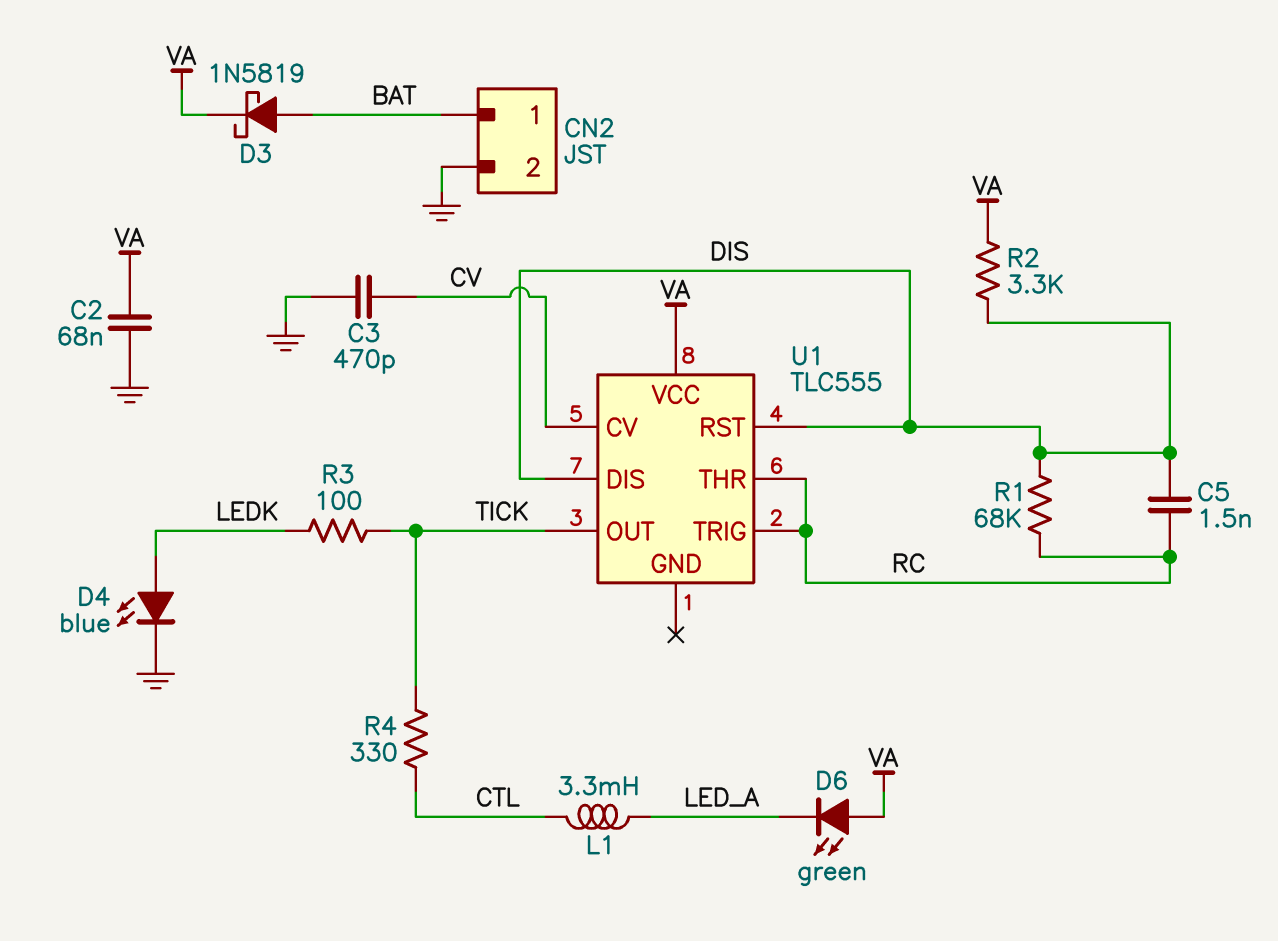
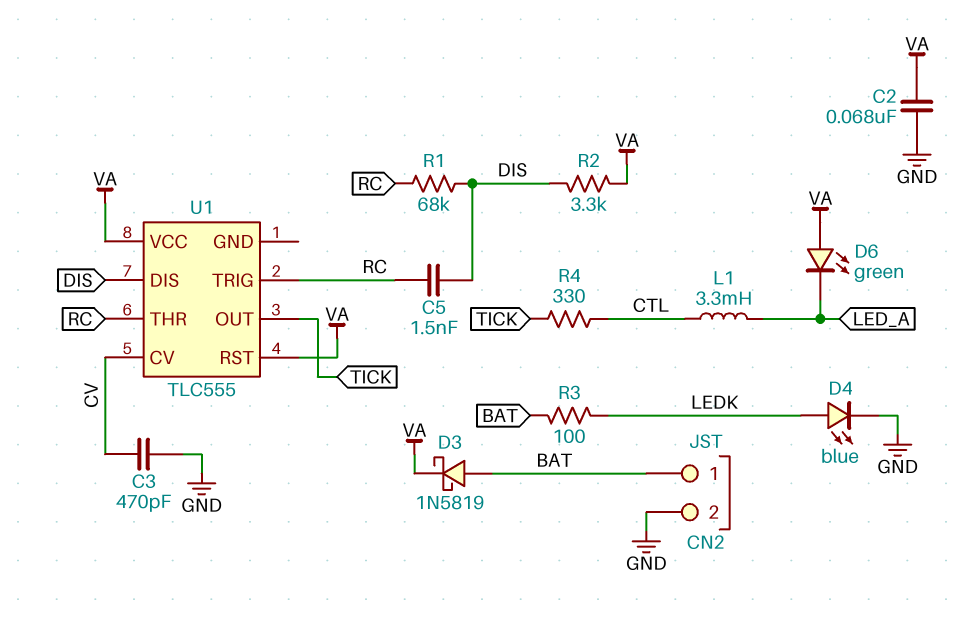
R3: 100 (LEDK, TICK) -> 100 (BAT, LEDK)
U1 pin RST: DIS -> VA

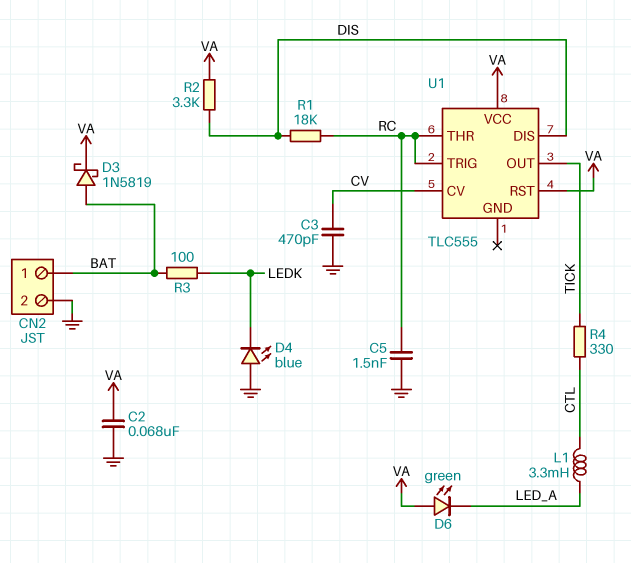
C5: 1.5nF (DIS, RC) -> 1.5nF (GND, RC)
D4: LED blue (A LEDK, K GND) -> LED blue (A GND, K LEDK)
R1: 68k (DIS, RC) -> 18k (DIS, RC)

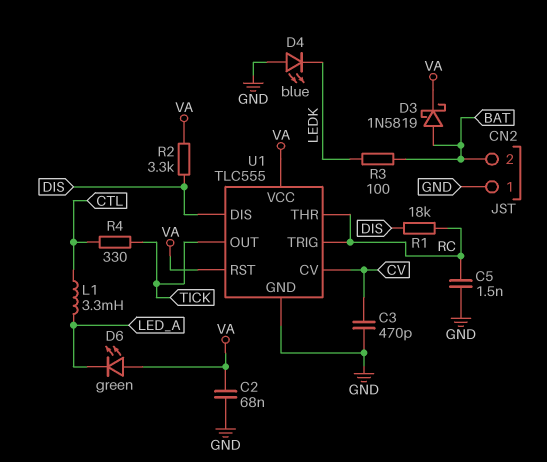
CN2 pin 1: BAT -> GND
CN2 pin 2: GND -> BAT
U1 pin GND: none -> GND

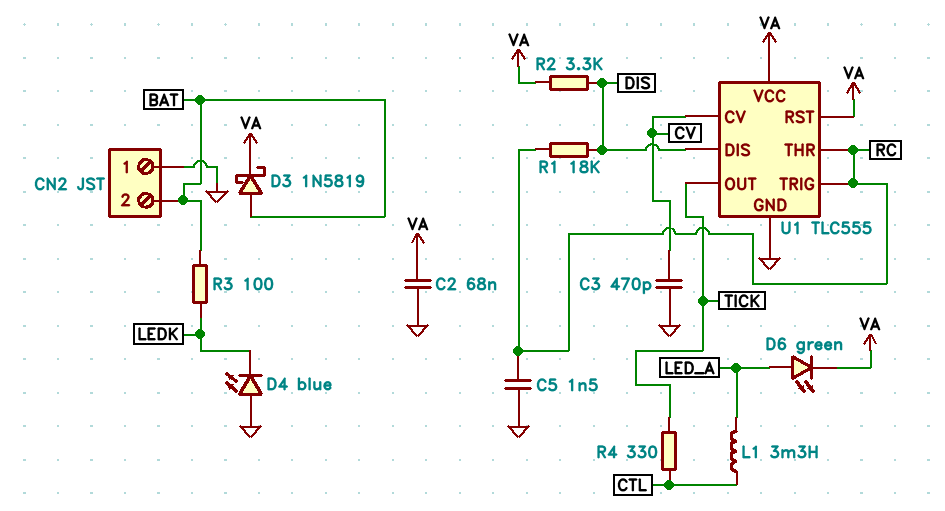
D6: LED green (A VA, K LED_A) -> LED green (A LED_A, K VA)

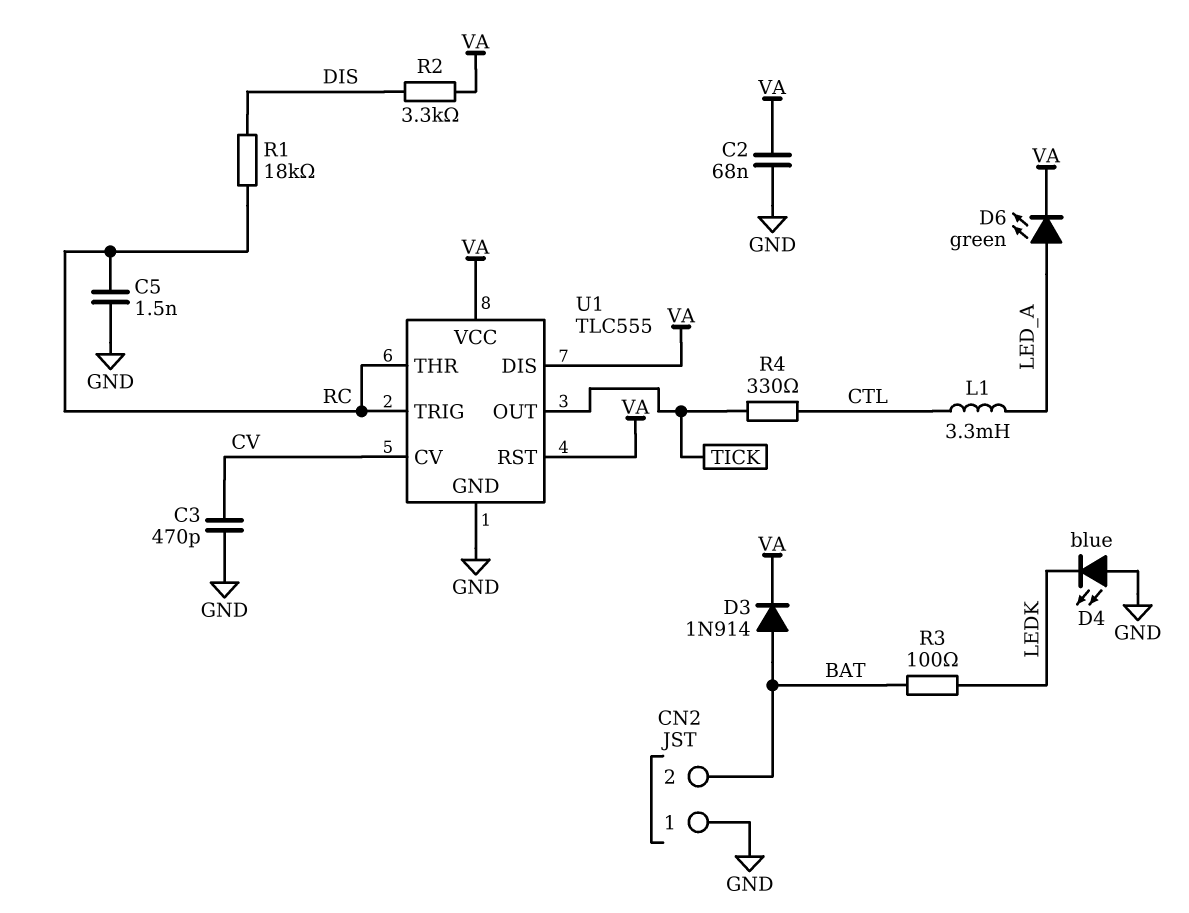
D3: schottky 1N5819 (A BAT, K VA) -> diode 1N914 (A BAT, K VA)
U1 pin DIS: DIS -> VA

